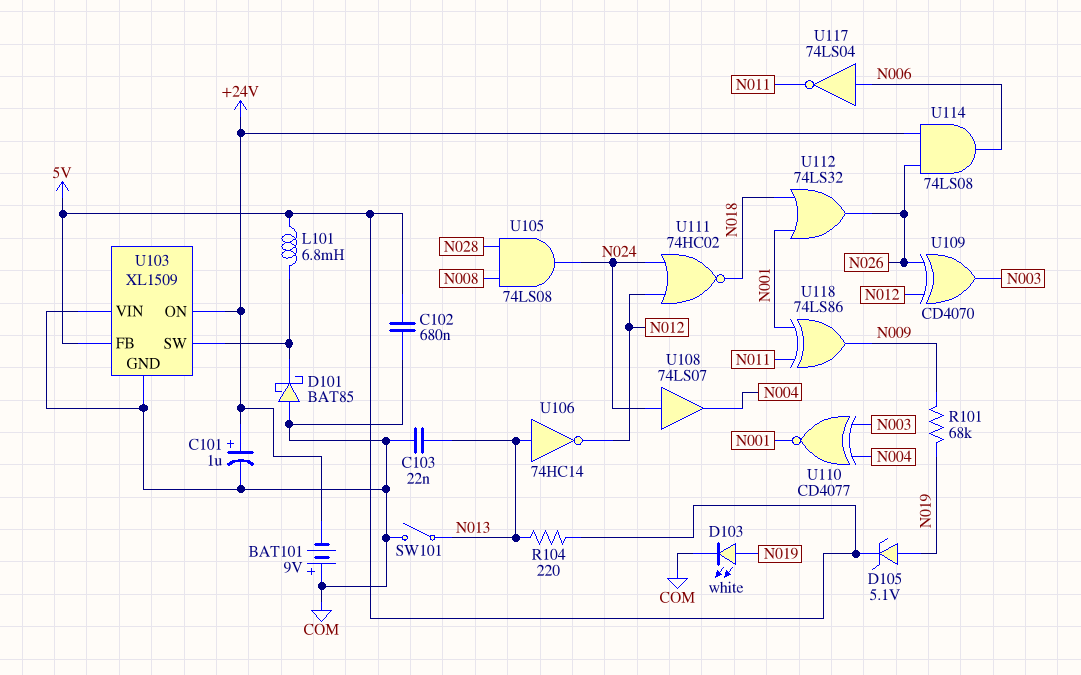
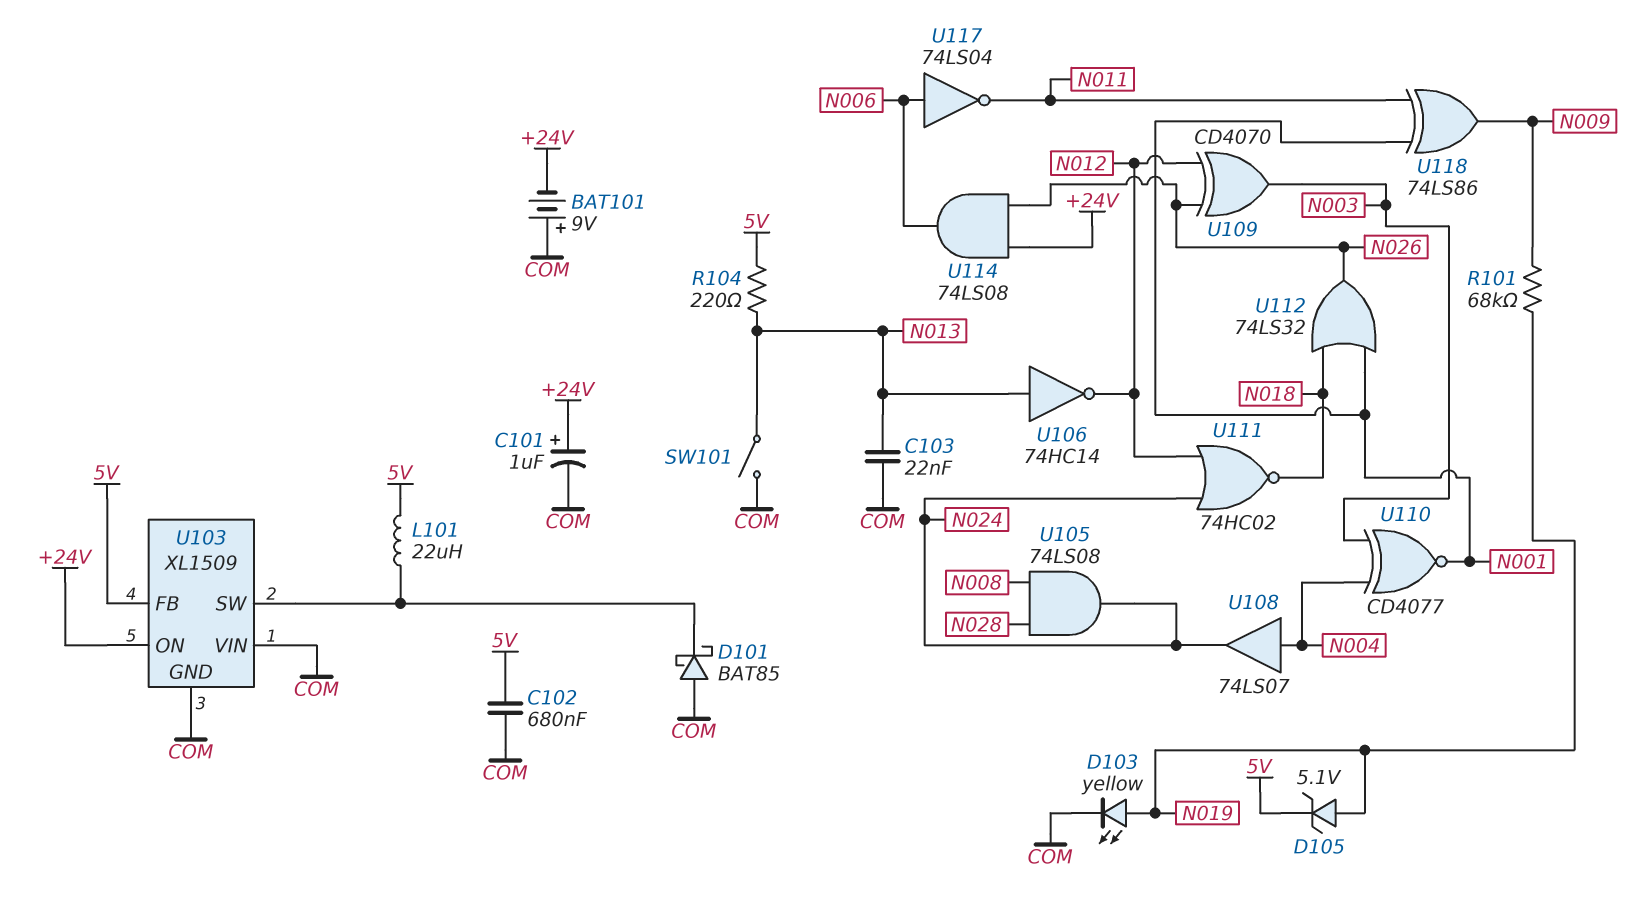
D103: LED white (A N019, K COM) -> LED yellow (A N019, K COM)
L101: 6.8mH (5V, U103/SW) -> 22uH (5V, U103/SW)
U108: buffer 74LS07 (in N024, out N004) -> buffer 74LS07 (in N004, out N024)

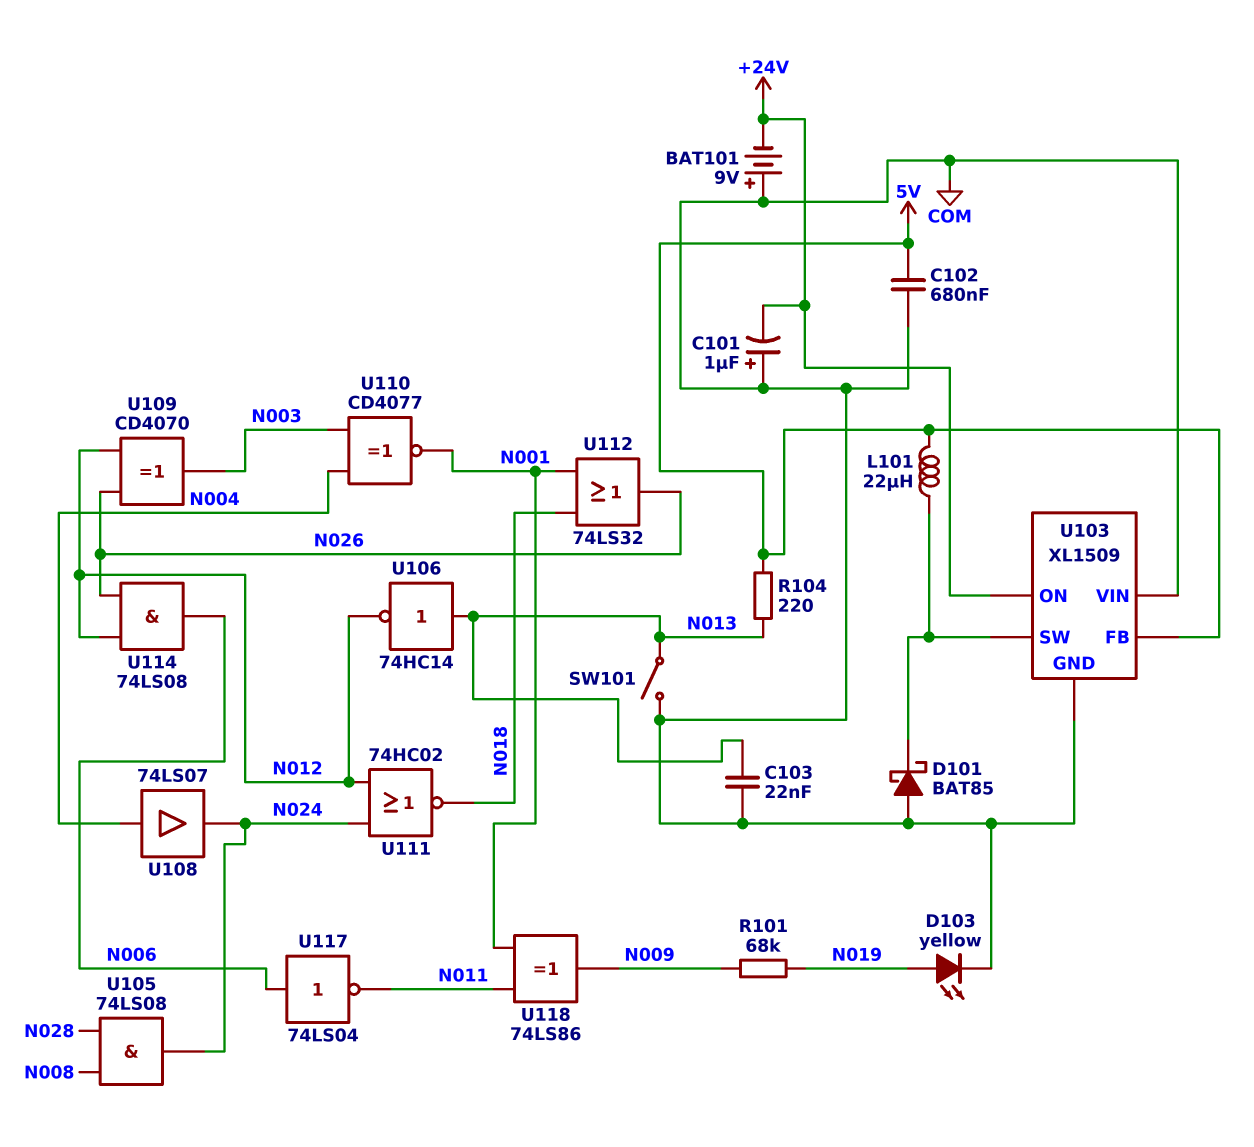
C101: 1uF (plus +24V, minus COM) -> 1uF (plus COM, minus +24V)
D105: zener 5.1V (A N019, K 5V) -> none
U114: AND 74LS08 (in +24V, in N026, out N006) -> AND 74LS08 (in N012, in N026, out N006)

